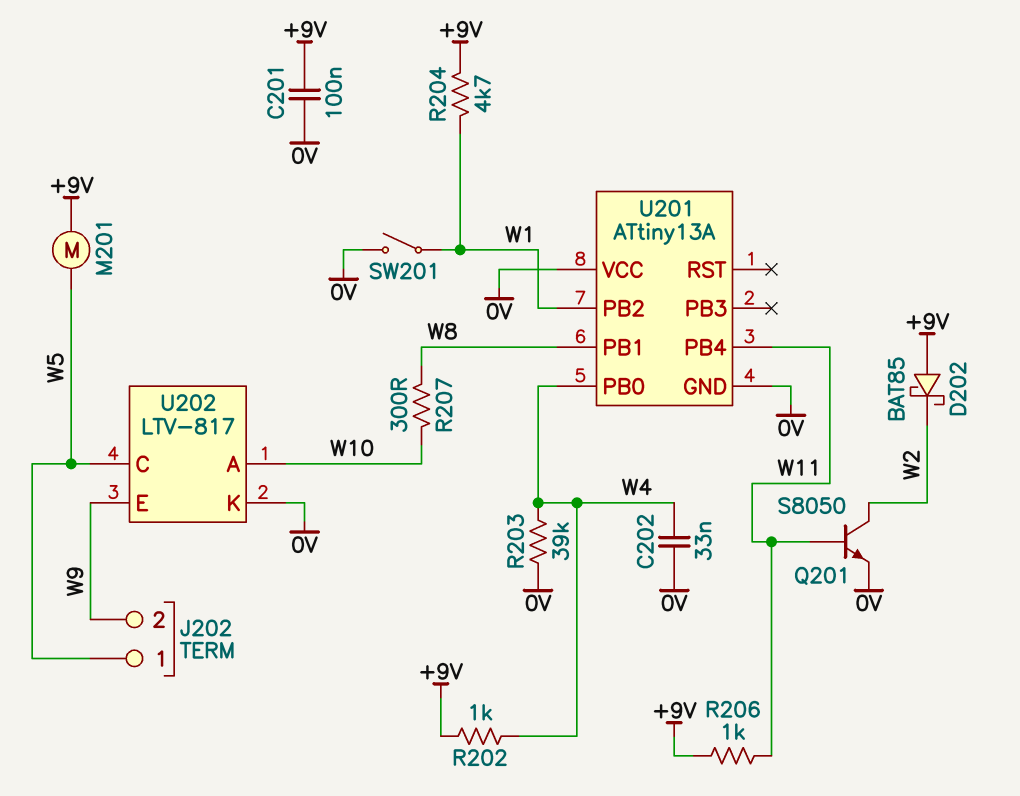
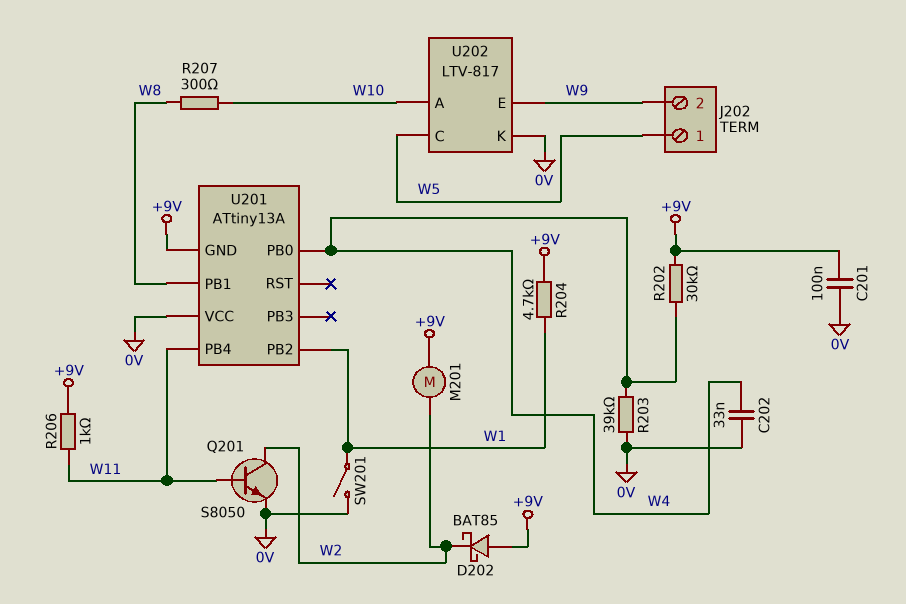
M201: motor (+9V, W5) -> motor (+9V, W2)
R202: 1k (+9V, W4) -> 30k (+9V, W4)
U201 pin GND: 0V -> +9V

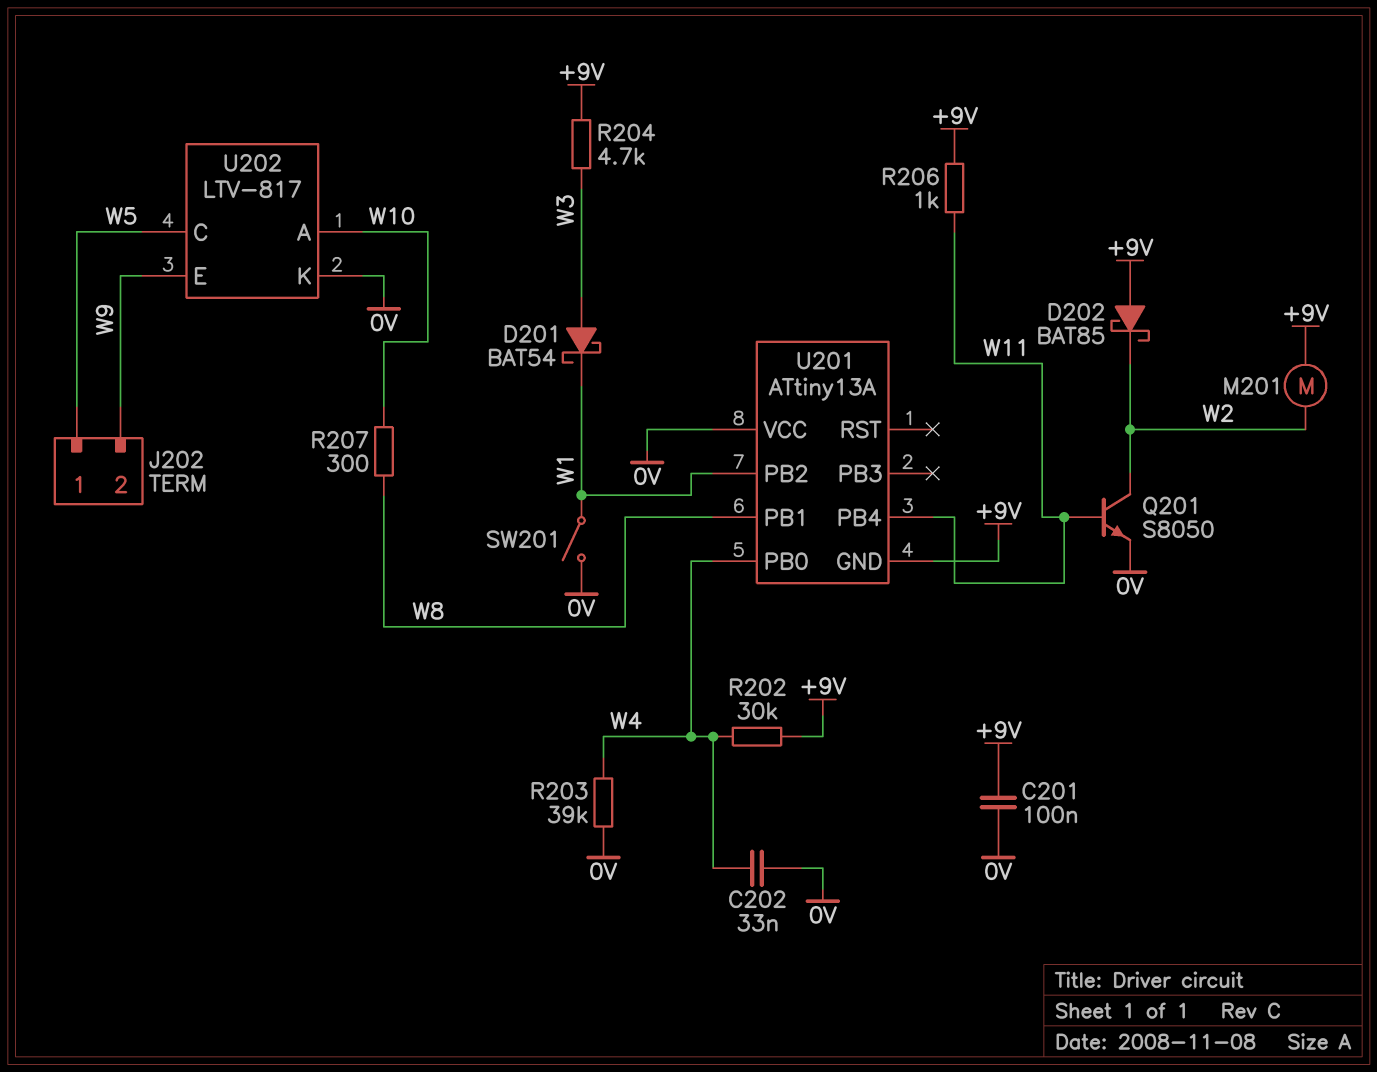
D201: none -> schottky BAT54 (A W3, K W1)
R204: 4.7k (+9V, W1) -> 4.7k (+9V, W3)

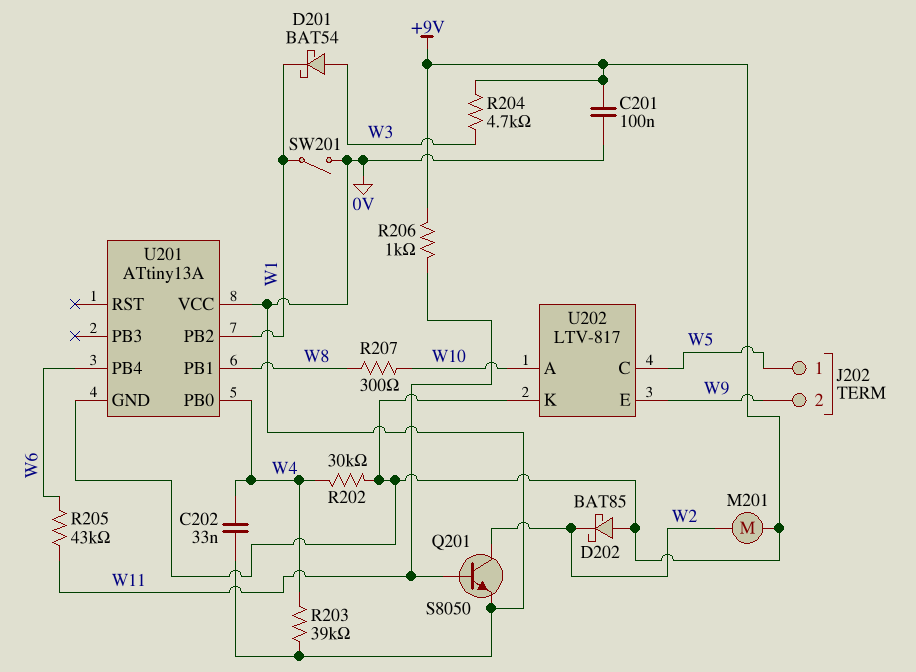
R205: none -> 43k (W6, W11)
U201 pin PB4: W11 -> W6
U202 pin K: 0V -> +9V

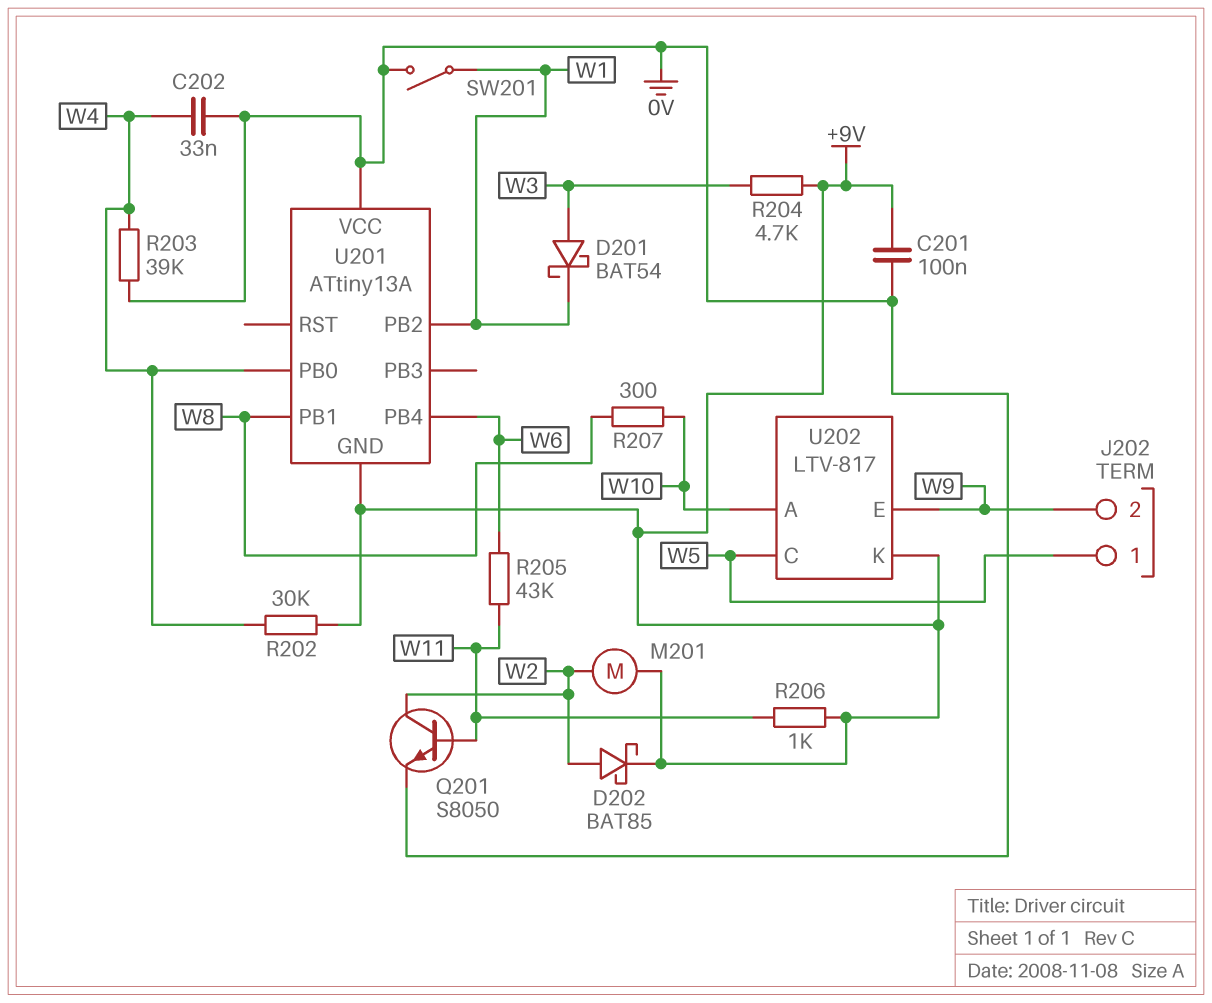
D202: schottky BAT85 (A +9V, K W2) -> schottky BAT85 (A W2, K +9V)

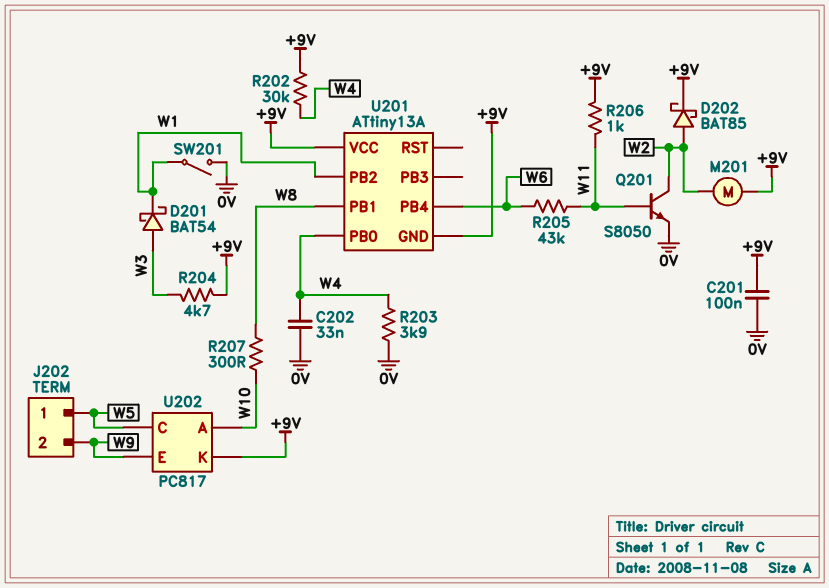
R203: 39k (0V, W4) -> 3.9k (0V, W4)
U201 pin VCC: 0V -> +9V
U202: LTV-817 -> PC817

